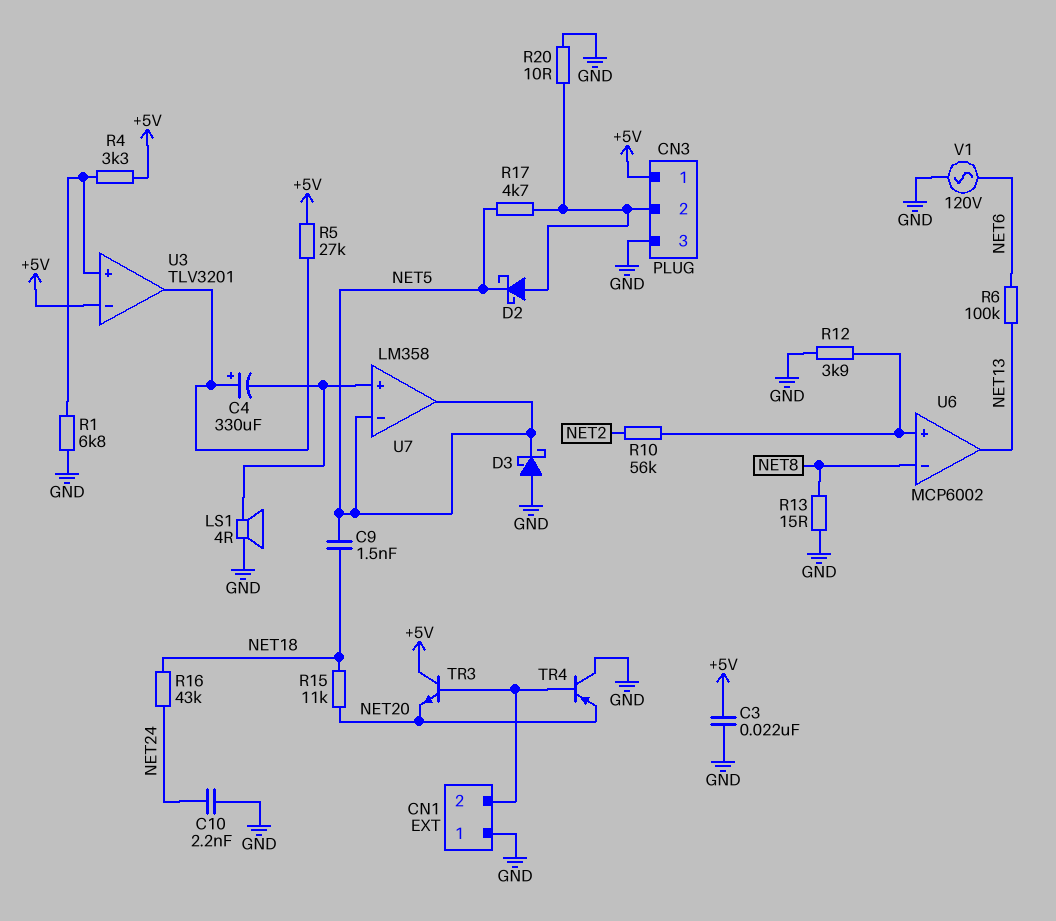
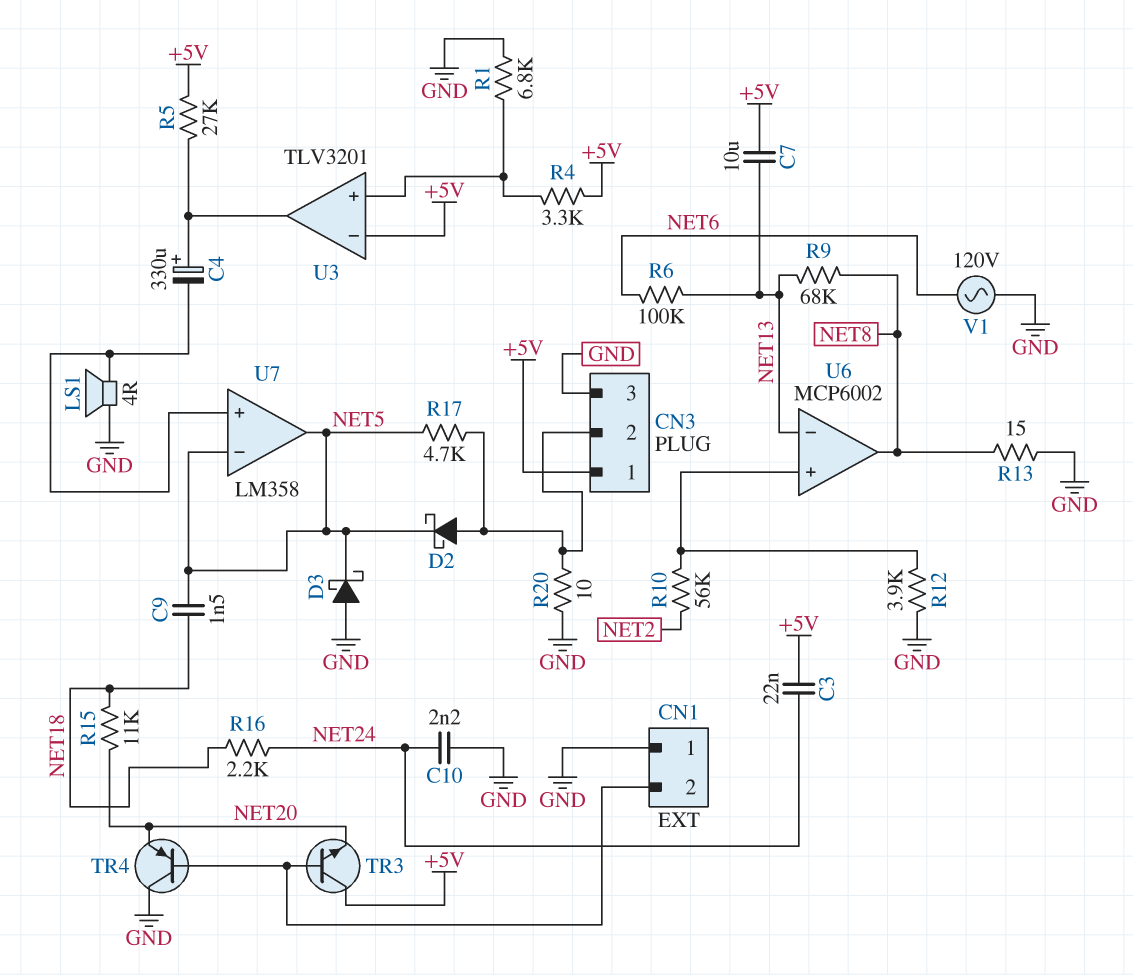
C3: 22nF (+5V, GND) -> 22nF (+5V, NET24)
C7: none -> 10uF (+5V, NET13)
R9: none -> 68k (NET8, NET13)
R16: 43k (NET18, NET24) -> 2.2k (NET18, NET24)
U6 pin in-: NET8 -> NET13
U6 pin out: NET13 -> NET8

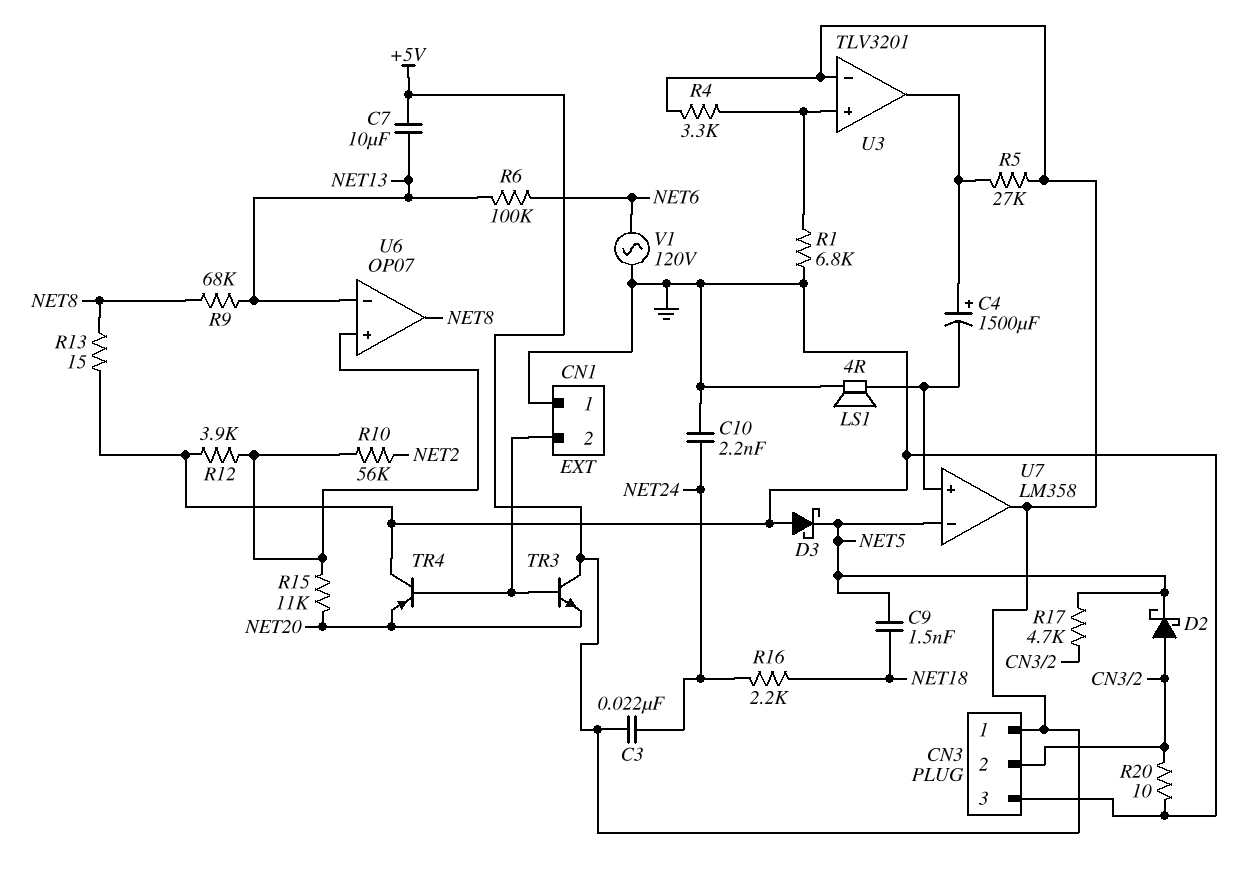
C4: 330uF (plus U3/out, minus U7/in+) -> 1500uF (plus U3/out, minus U7/in+)
R15: 11k (NET18, NET20) -> 11k (NET20, U6/in+)
U6: MCP6002 -> OP07
U7 pin out: NET5 -> +5V

